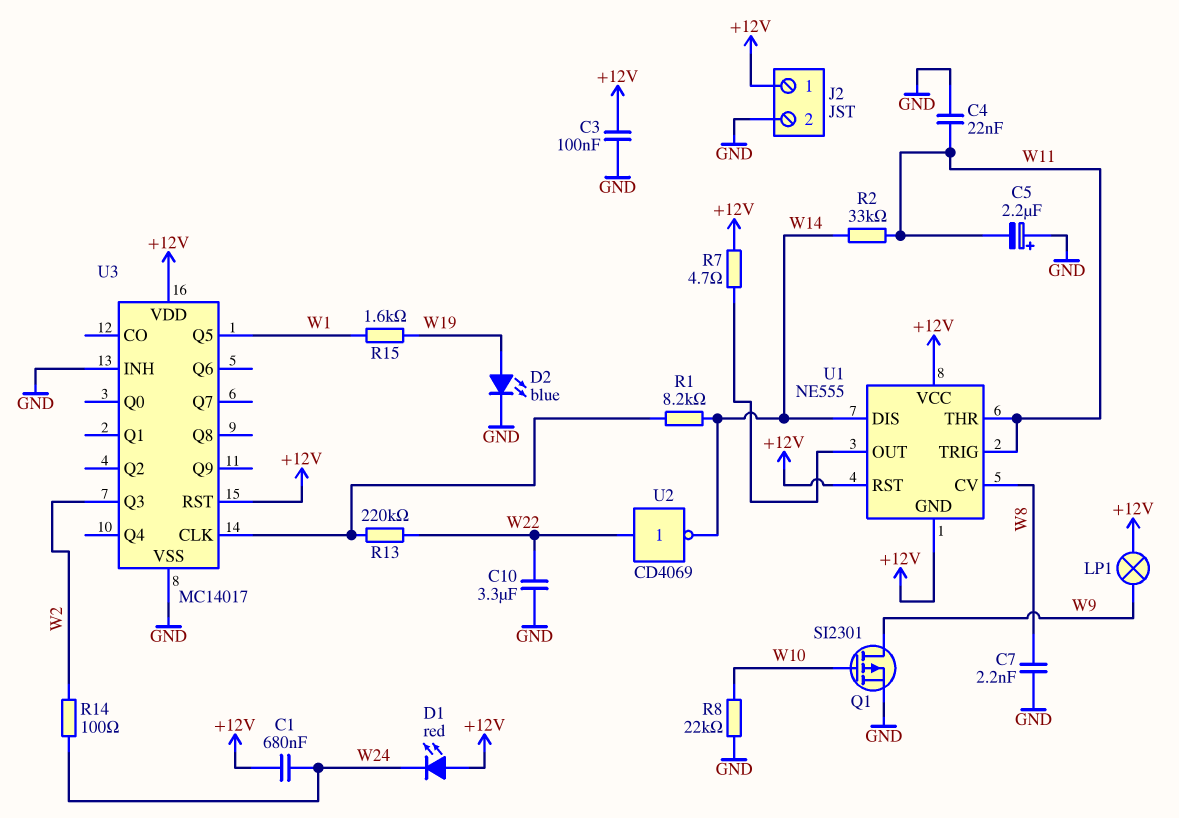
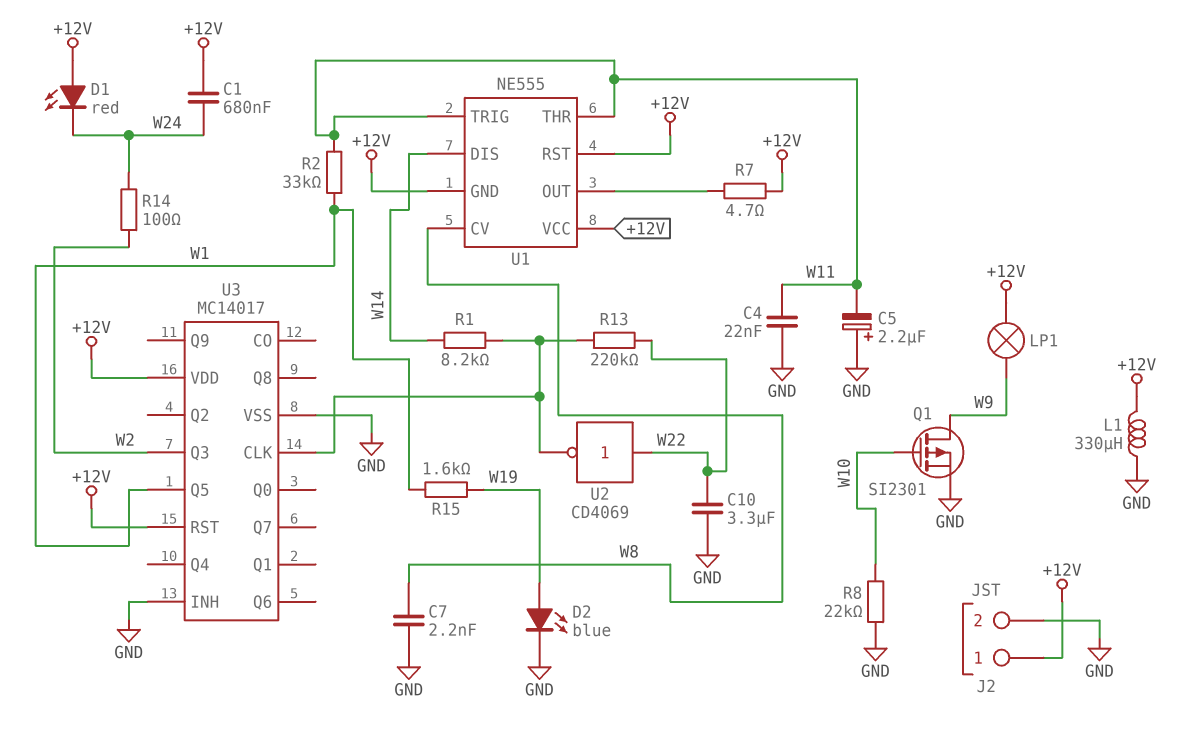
C3: 100nF (+12V, GND) -> none
L1: none -> 330uH (+12V, GND)
R2: 33k (W11, W14) -> 33k (W1, W11)
U2: NOT CD4069 (in W22, out W14) -> NOT CD4069 (in W22, out U3/CLK)

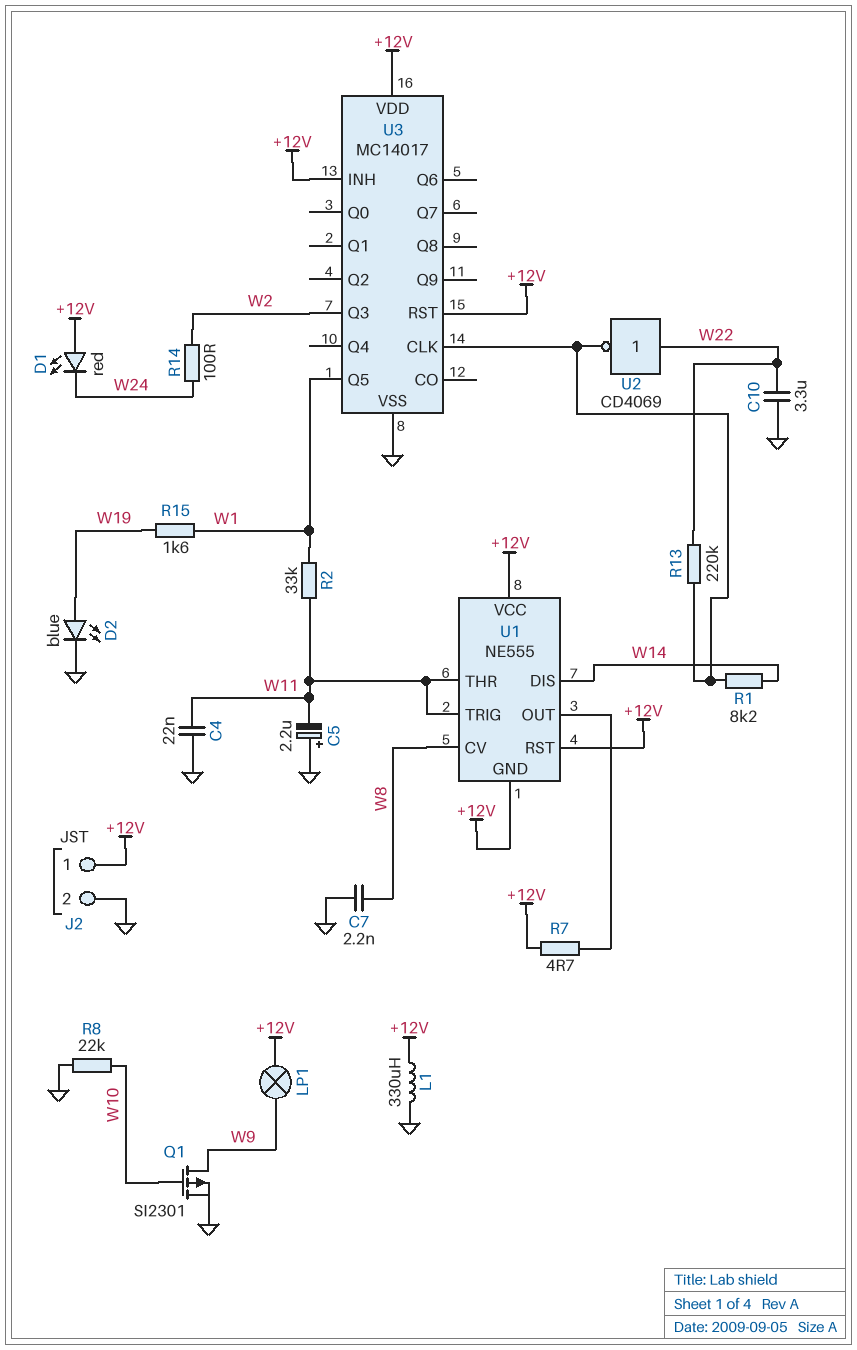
C1: 680nF (+12V, W24) -> none
U3 pin INH: GND -> +12V

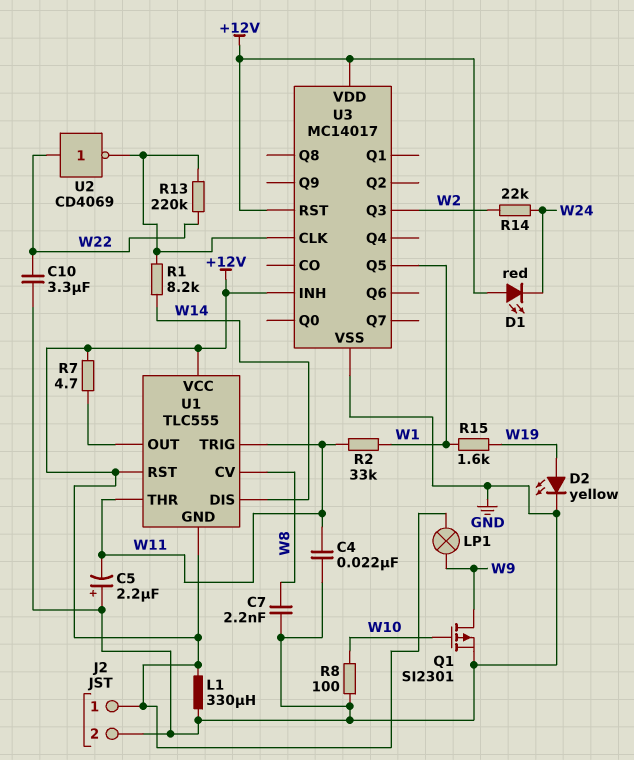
D2: LED blue (A W19, K GND) -> LED yellow (A W19, K GND)
R8: 22k (GND, W10) -> 100 (GND, W10)
R14: 100 (W2, W24) -> 22k (W2, W24)
U1: NE555 -> TLC555

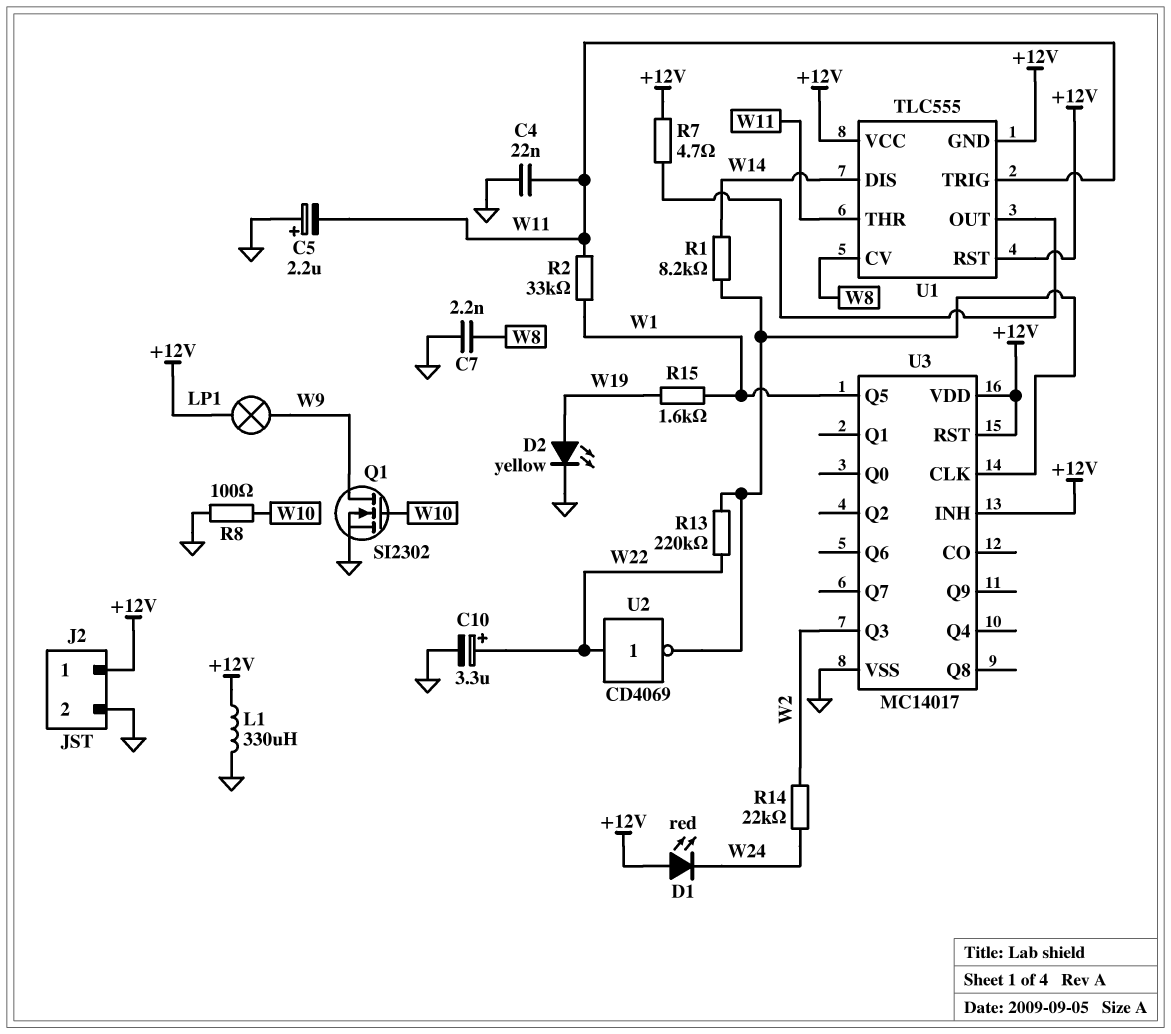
C10: 3.3uF (GND, W22) -> 3.3uF (plus W22, minus GND)
Q1: PMOS SI2301 (G W10, D W9, S GND) -> NMOS SI2302 (G W10, D W9, S GND)

